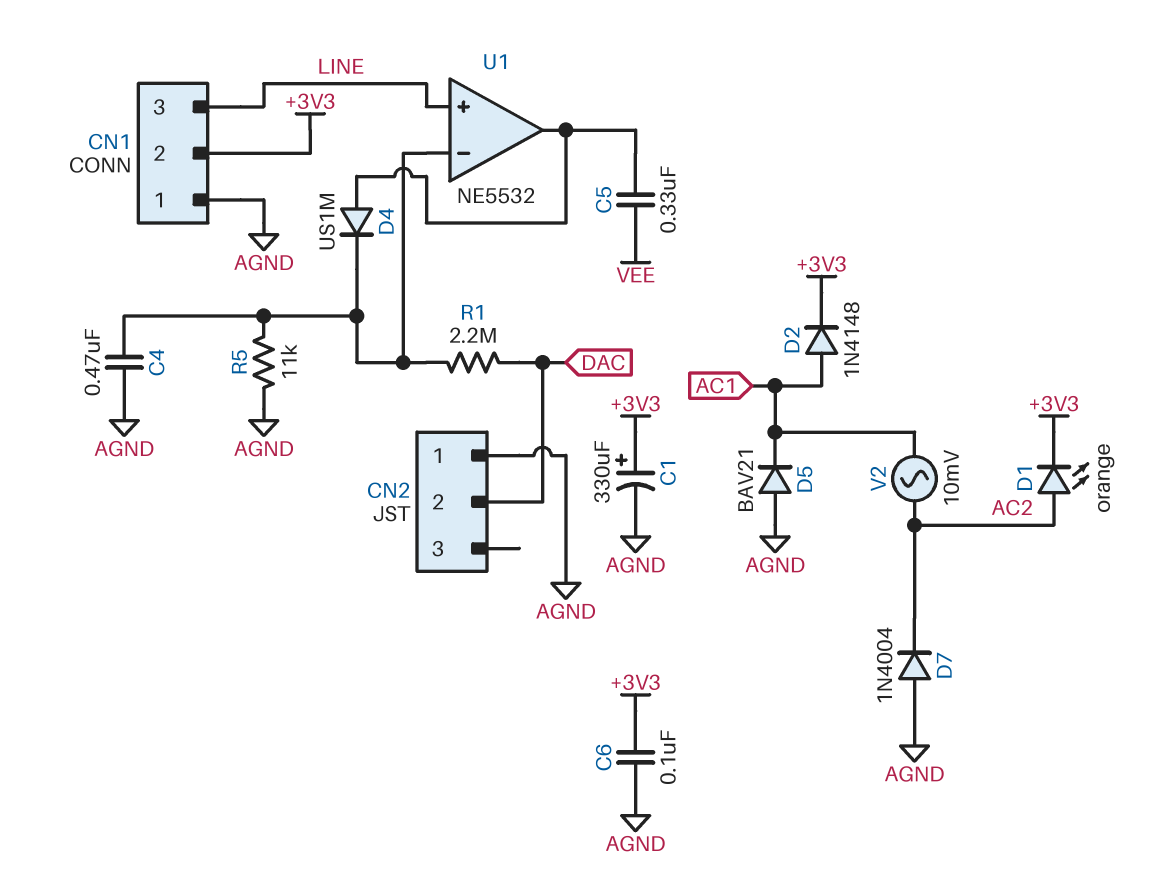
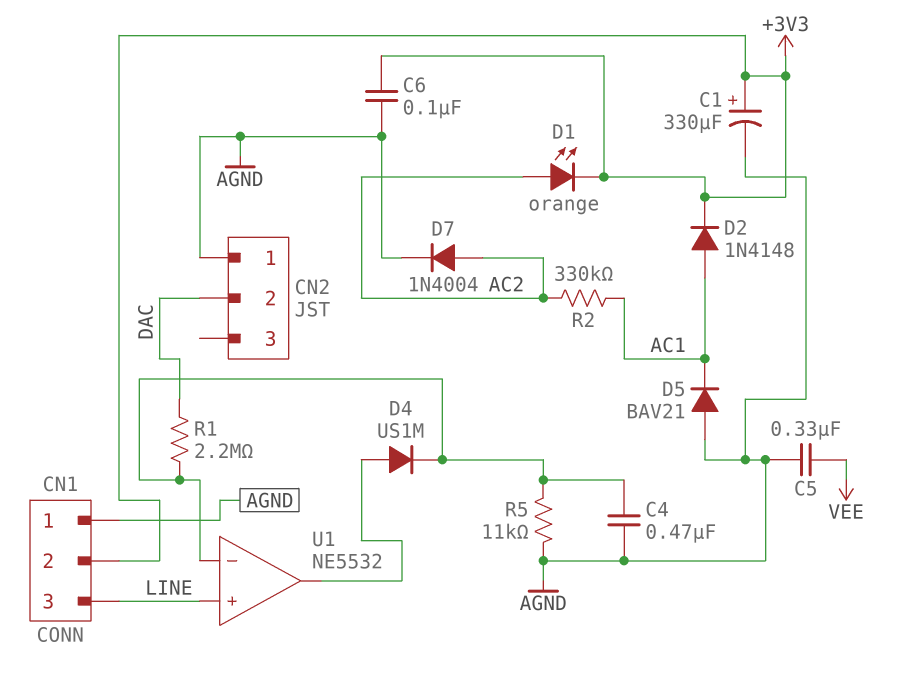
C5: 330nF (U1/out, VEE) -> 330nF (AGND, VEE)
D7: diode 1N4004 (A AGND, K AC2) -> diode 1N4004 (A AC2, K AGND)
R2: none -> 330k (AC1, AC2)
V2: AC 10mV (AC1, AC2) -> none

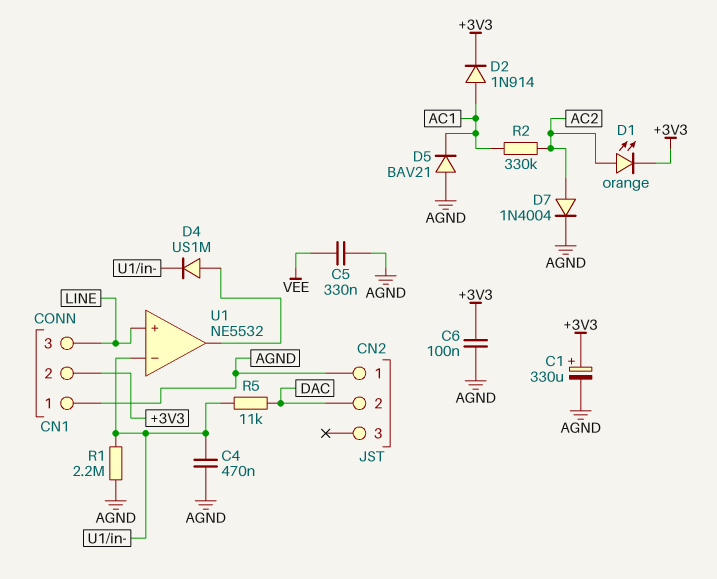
D2: diode 1N4148 (A AC1, K +3V3) -> diode 1N914 (A AC1, K +3V3)
R1: 2.2M (DAC, U1/in-) -> 2.2M (AGND, U1/in-)
R5: 11k (AGND, U1/in-) -> 11k (DAC, U1/in-)

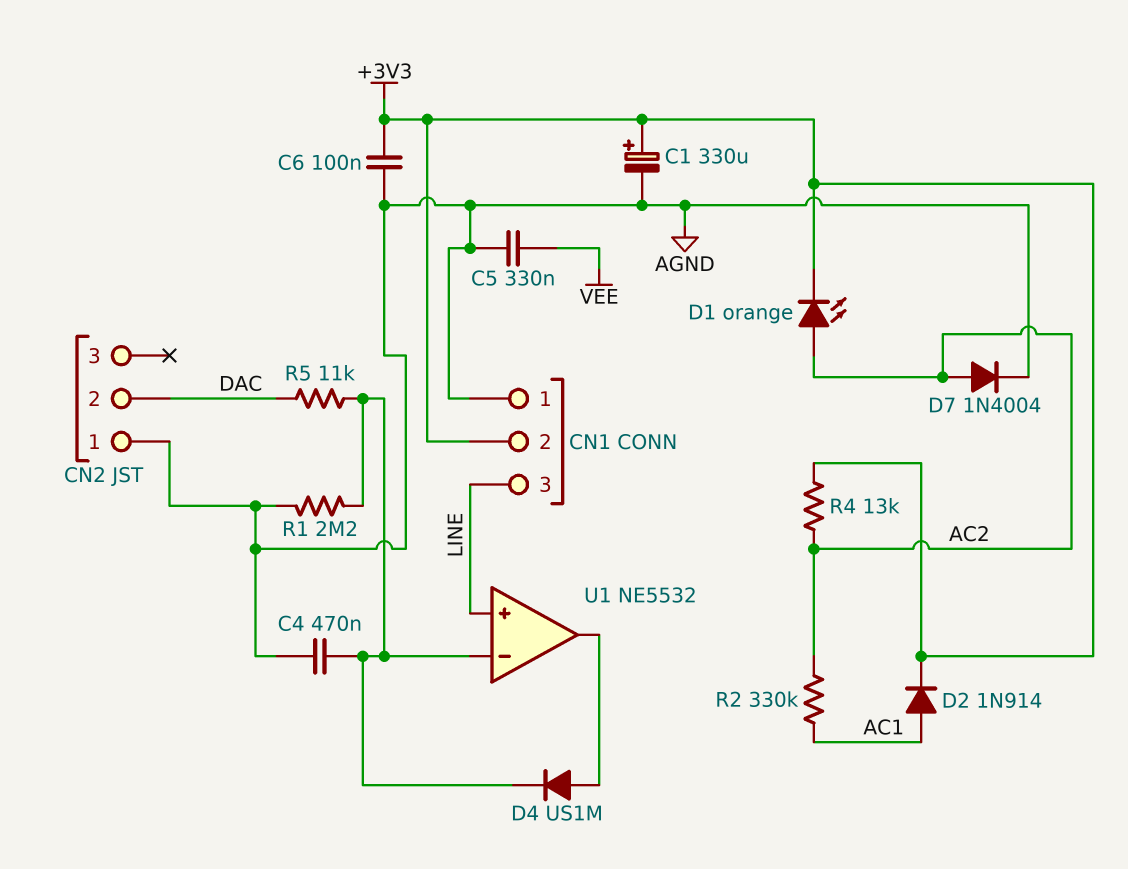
D5: diode BAV21 (A AGND, K AC1) -> none
R4: none -> 13k (+3V3, AC2)

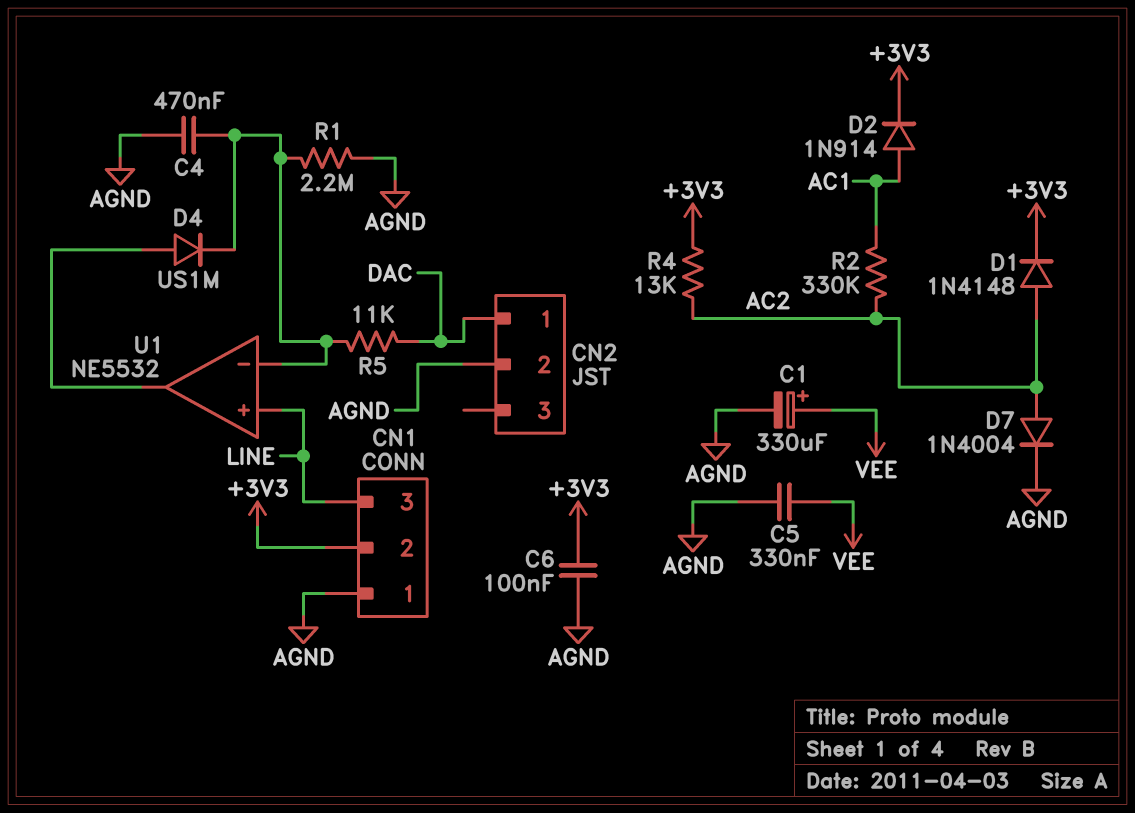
C1: 330uF (plus +3V3, minus AGND) -> 330uF (plus VEE, minus AGND)
CN2 pin 1: AGND -> DAC
CN2 pin 2: DAC -> AGND
D1: LED orange (A AC2, K +3V3) -> diode 1N4148 (A AC2, K +3V3)

